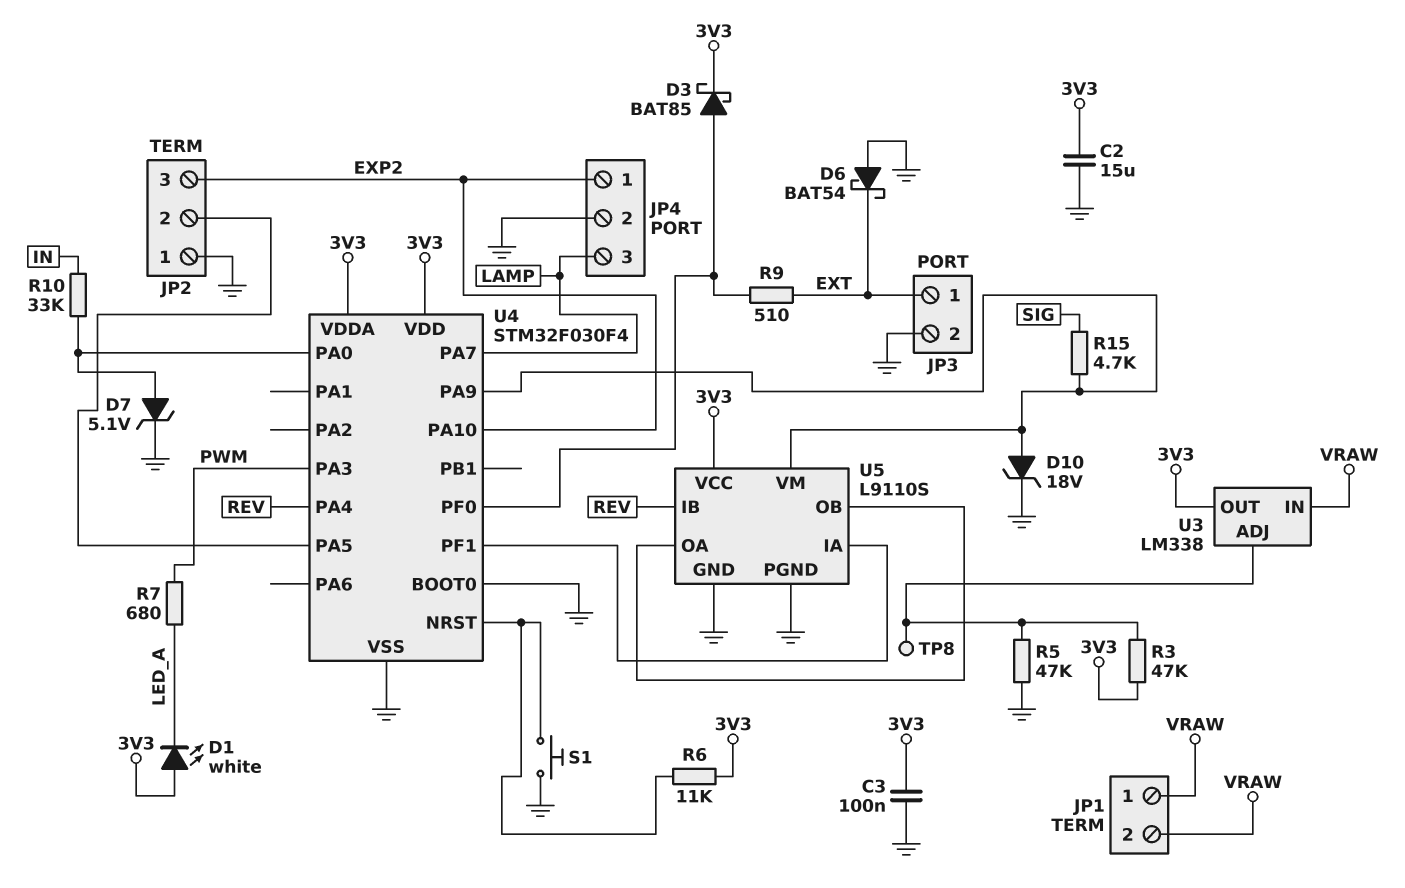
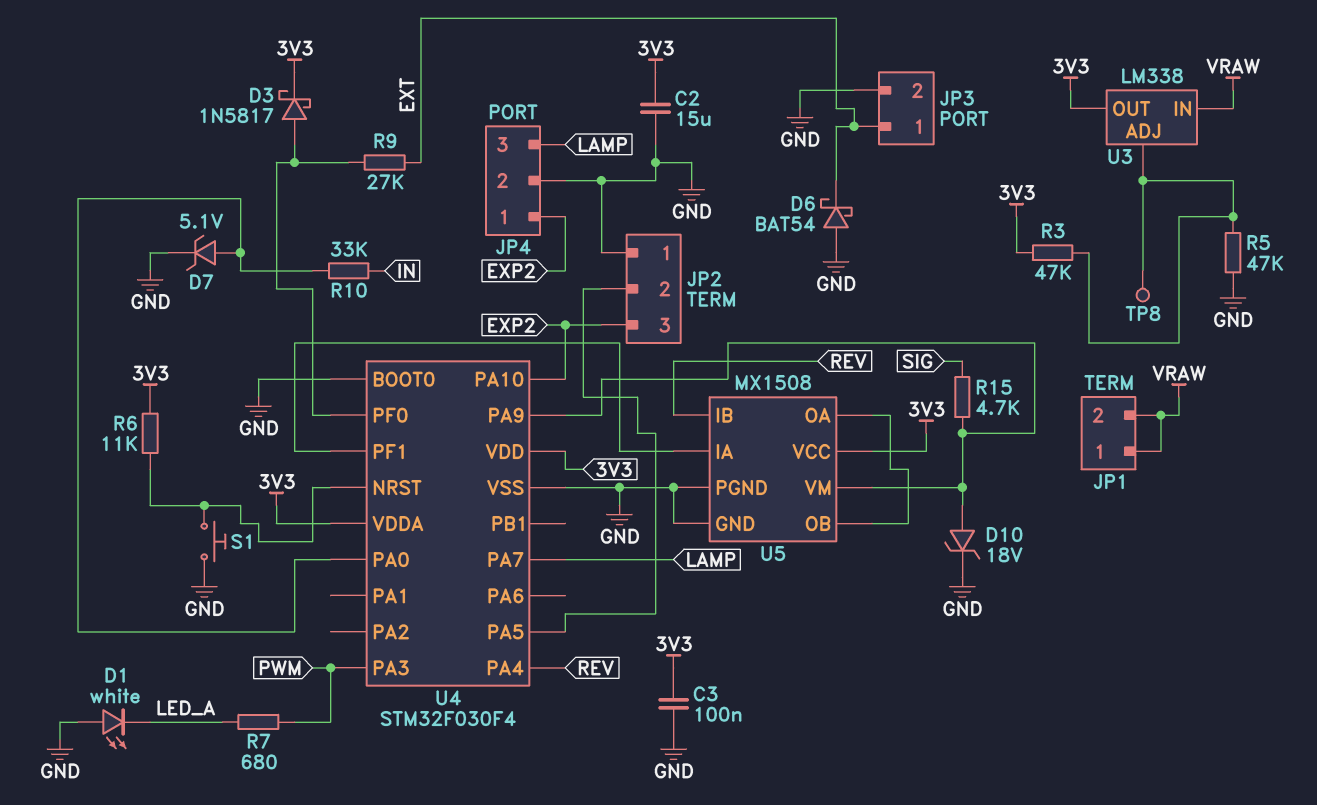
D1: LED white (A 3V3, K LED_A) -> LED white (A GND, K LED_A)
D3: schottky BAT85 (A U4/PF0, K 3V3) -> schottky 1N5817 (A U4/PF0, K 3V3)
R9: 510 (EXT, U4/PF0) -> 27k (EXT, U4/PF0)
U5: L9110S -> MX1508

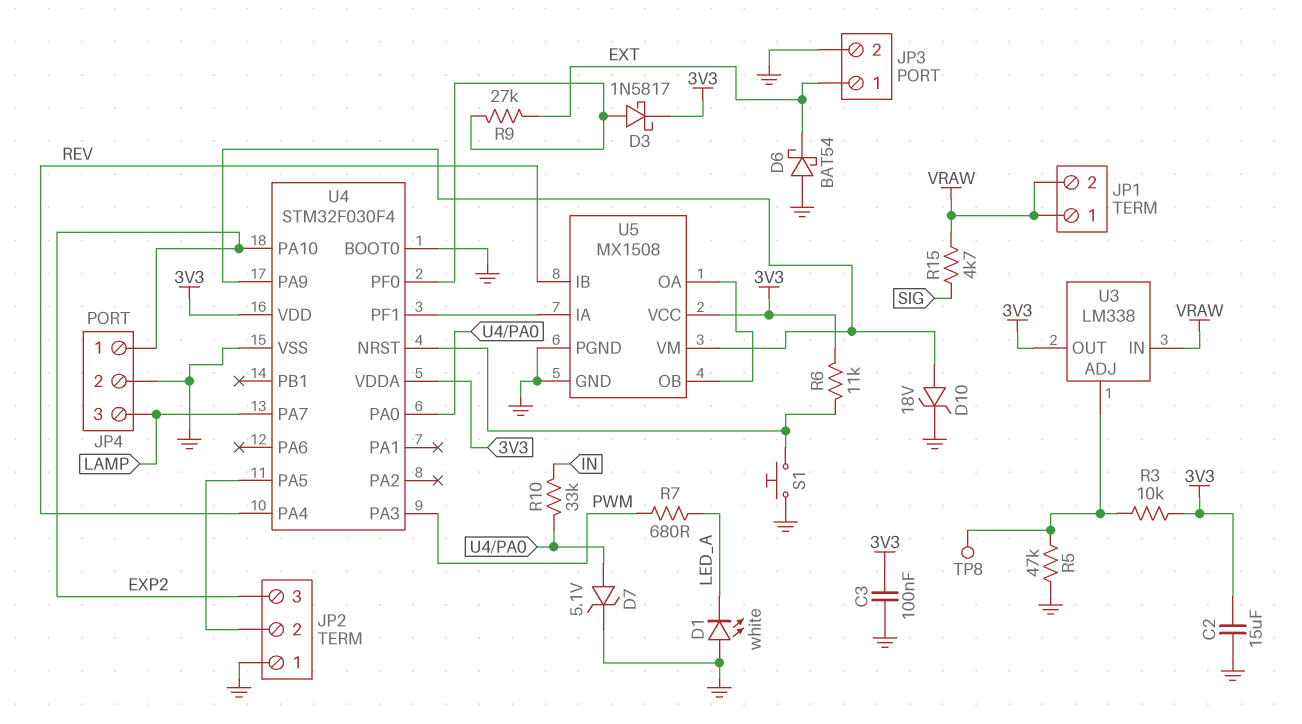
R3: 47k (3V3, U3/ADJ) -> 10k (3V3, U3/ADJ)
R15: 4.7k (SIG, U4/PA9) -> 4.7k (SIG, VRAW)

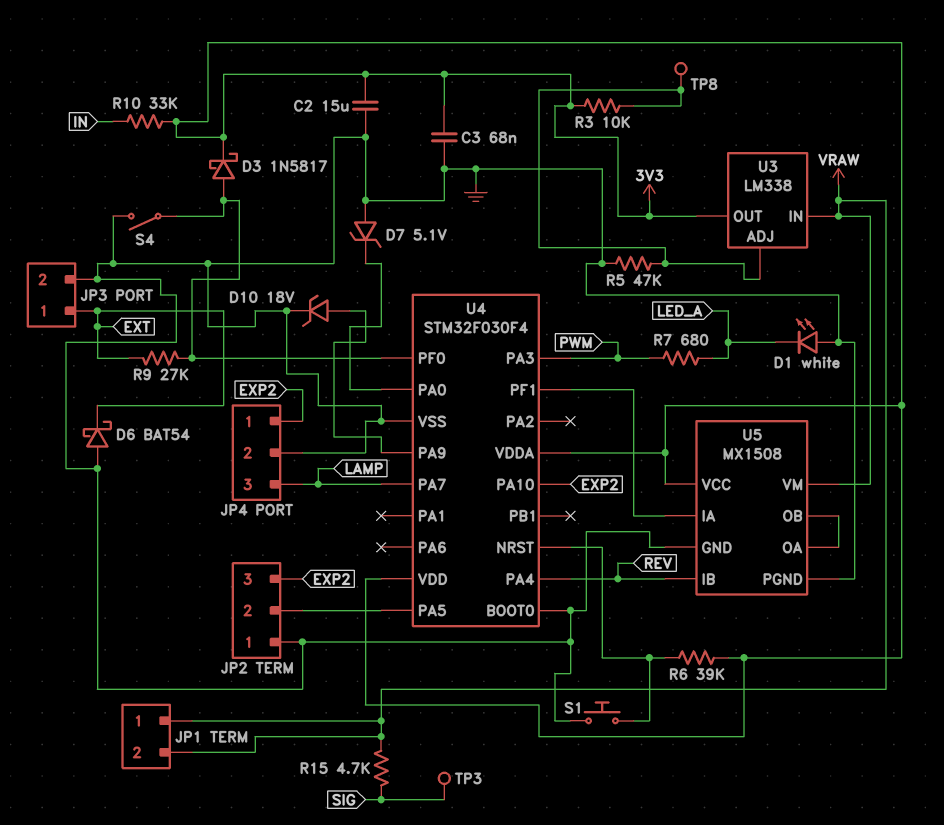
C3: 100nF (3V3, GND) -> 68nF (3V3, GND)
D7: zener 5.1V (A U4/PA0, K GND) -> zener 5.1V (A GND, K U4/PA0)
R6: 11k (3V3, U4/NRST) -> 39k (3V3, U4/NRST)
R10: 33k (IN, U4/PA0) -> 33k (3V3, IN)
S4: none -> switch (GND, U4/PF0)
TP3: none -> test point (SIG)
U5 pin VM: U4/PA9 -> VRAW

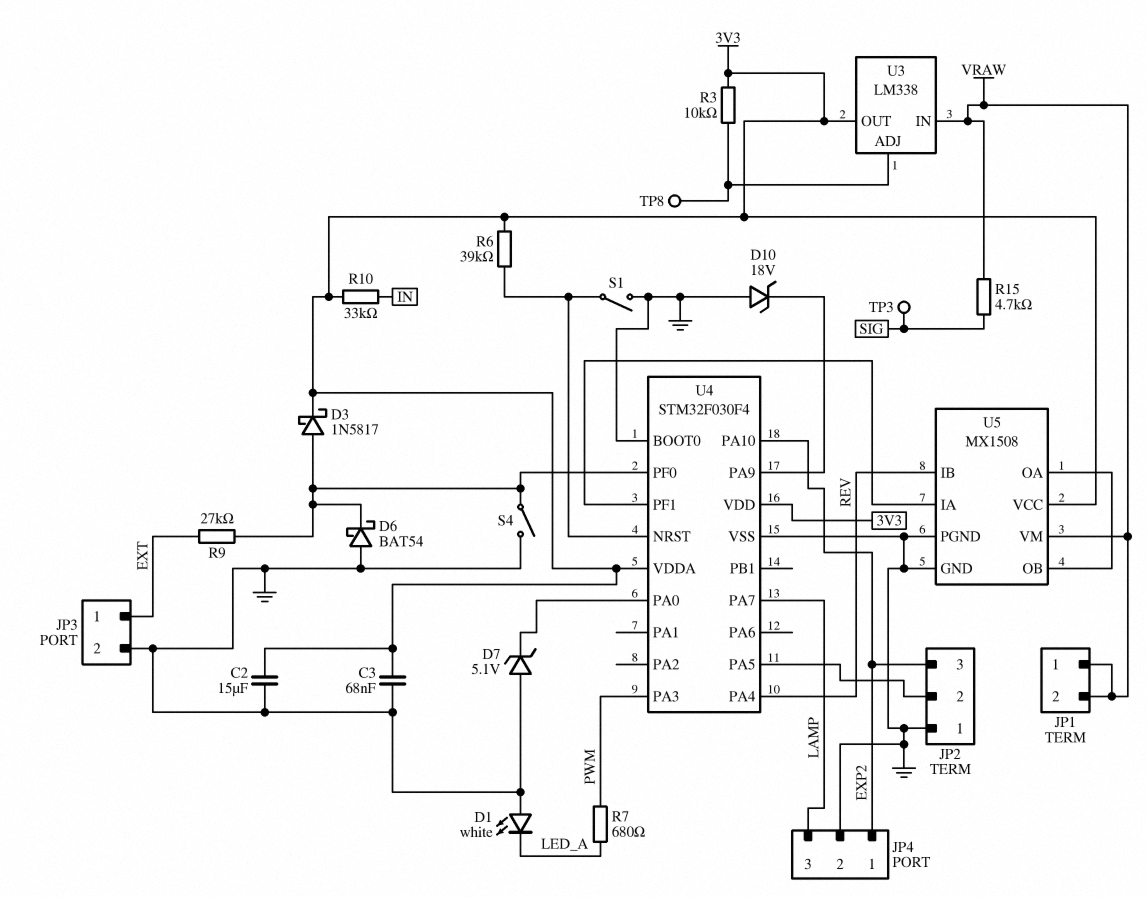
D6: schottky BAT54 (A GND, K EXT) -> schottky BAT54 (A GND, K U4/PF0)
D10: zener 18V (A U4/PA9, K GND) -> zener 18V (A GND, K U4/PA9)
R5: 47k (GND, U3/ADJ) -> none
S1: button (GND, U4/NRST) -> switch (GND, U4/NRST)

